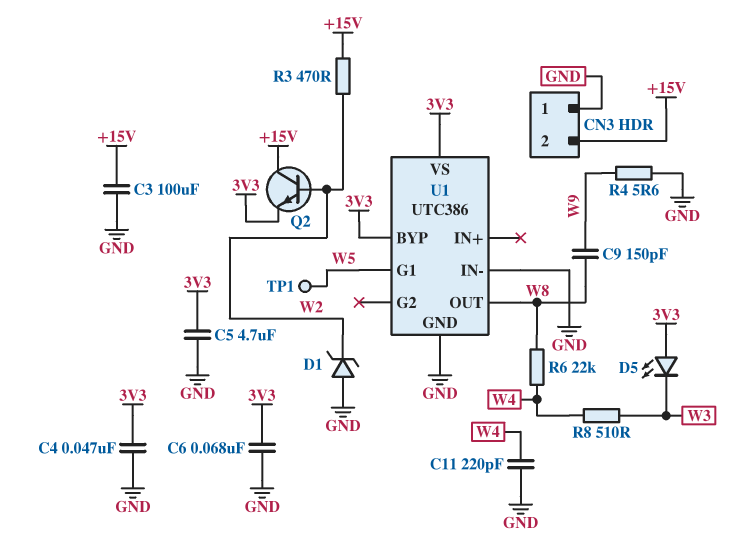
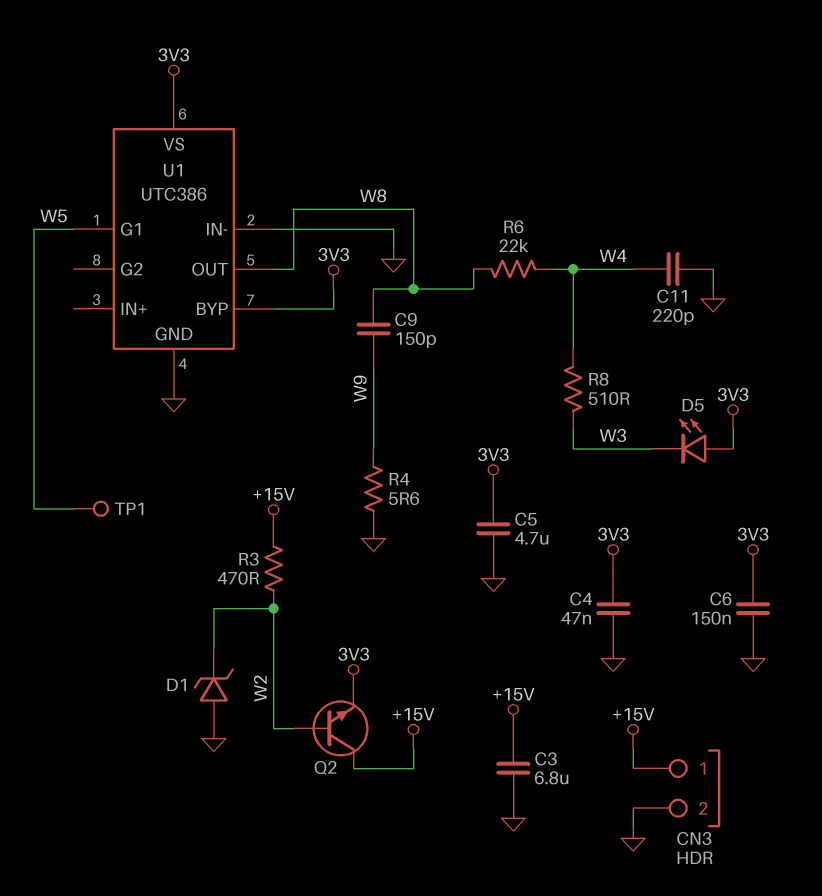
C3: 100uF (+15V, GND) -> 6.8uF (+15V, GND)
C6: 68nF (3V3, GND) -> 150nF (3V3, GND)
CN3 pin 1: GND -> +15V
CN3 pin 2: +15V -> GND

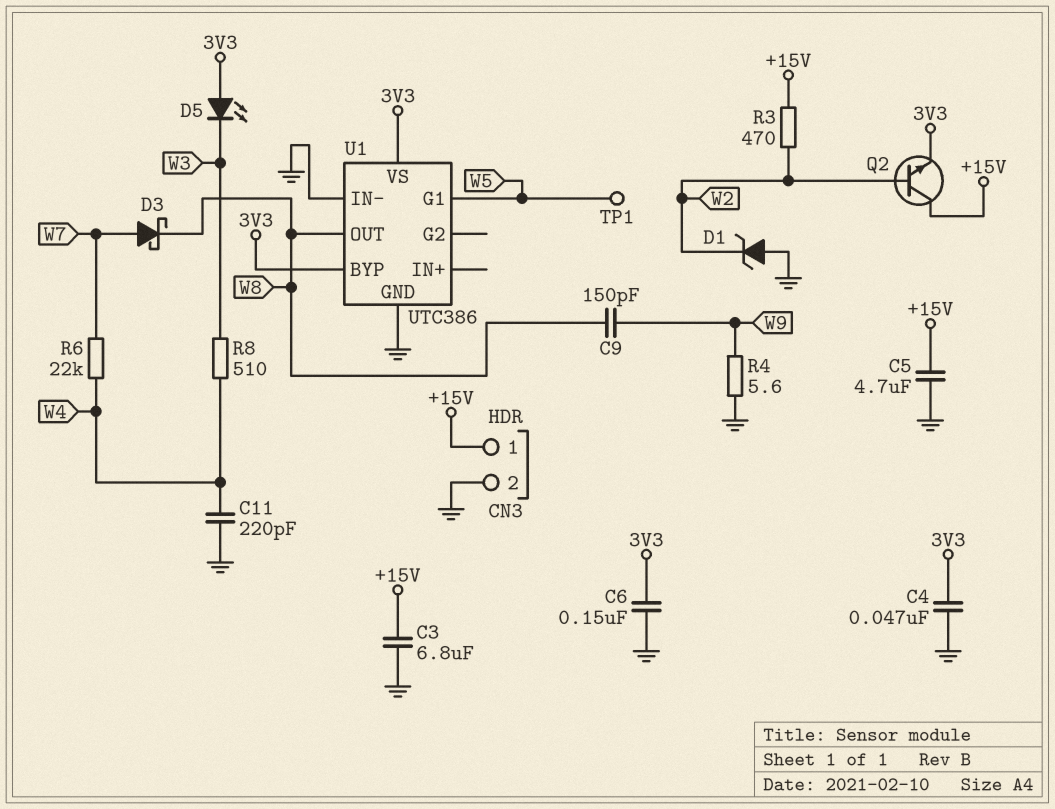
C5: 4.7uF (3V3, GND) -> 4.7uF (+15V, GND)
D3: none -> schottky (A W7, K W8)
R6: 22k (W4, W8) -> 22k (W4, W7)

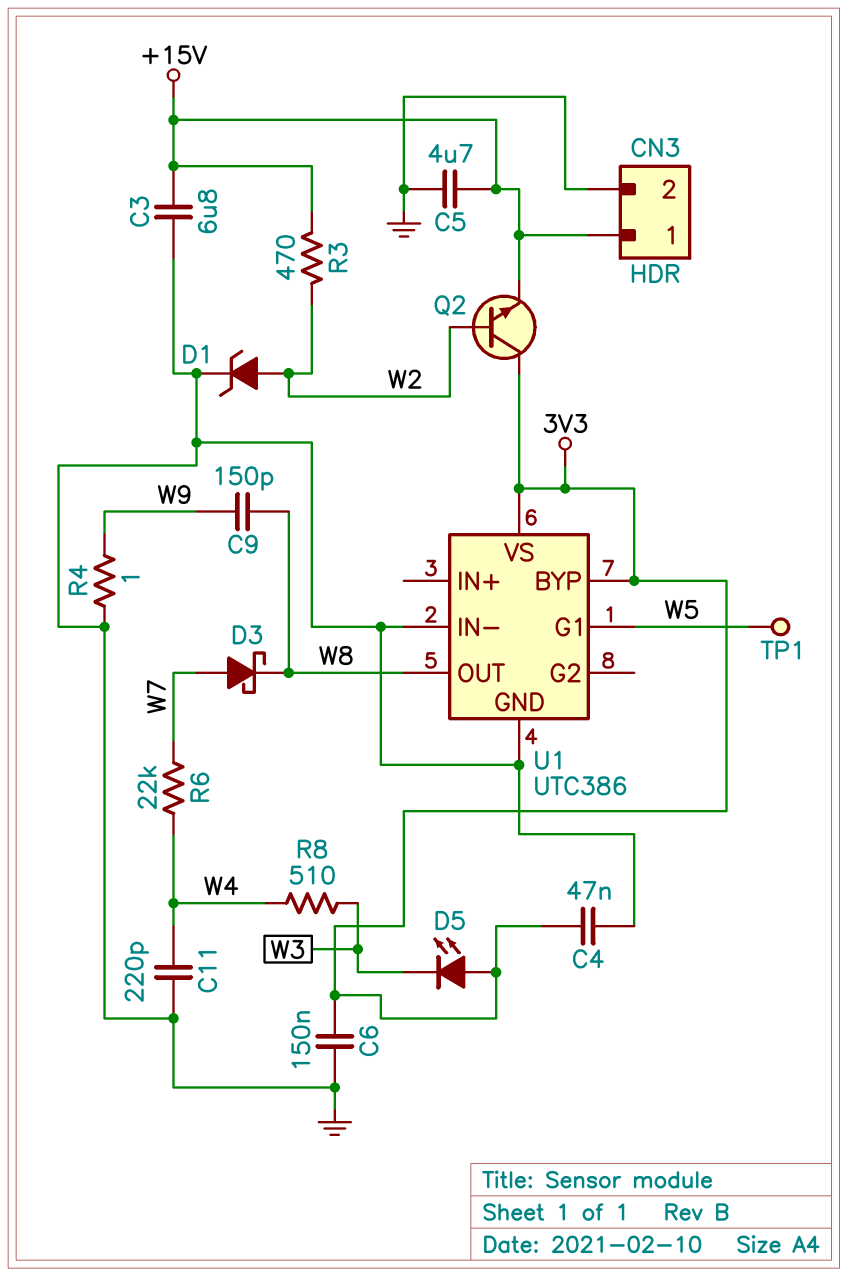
D1: zener (A GND, K W2) -> zener (A W2, K GND)
Q2: NPN (B W2, C +15V, E 3V3) -> NPN (B W2, C 3V3, E +15V)
R4: 5.6 (GND, W9) -> 1 (GND, W9)

